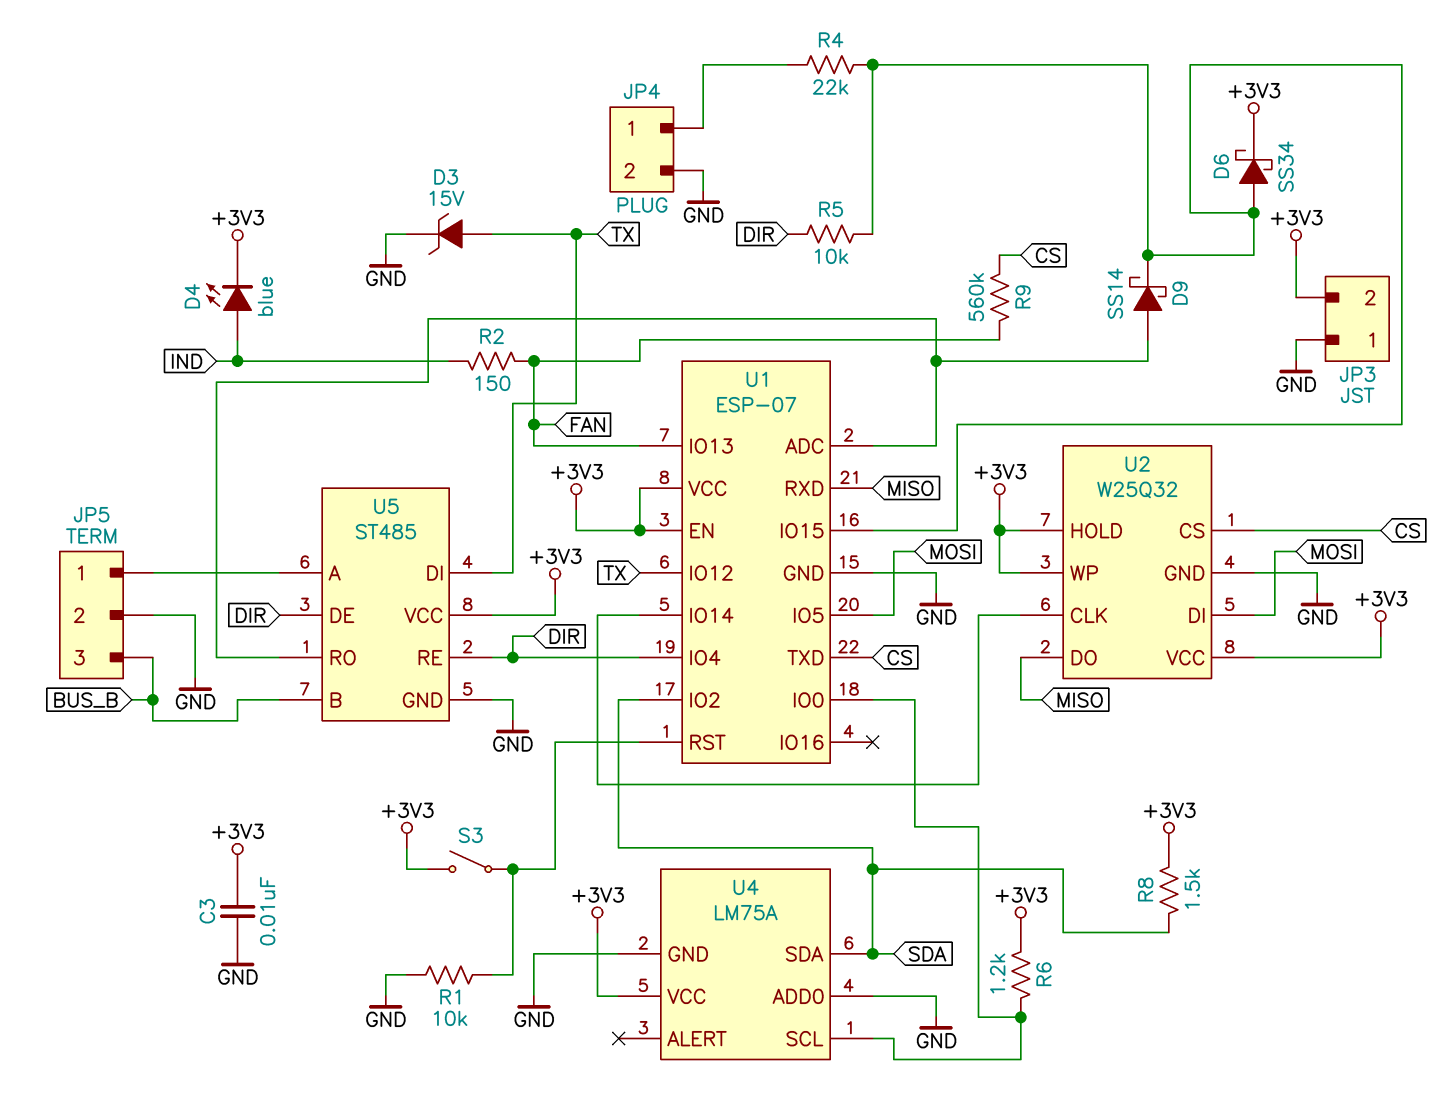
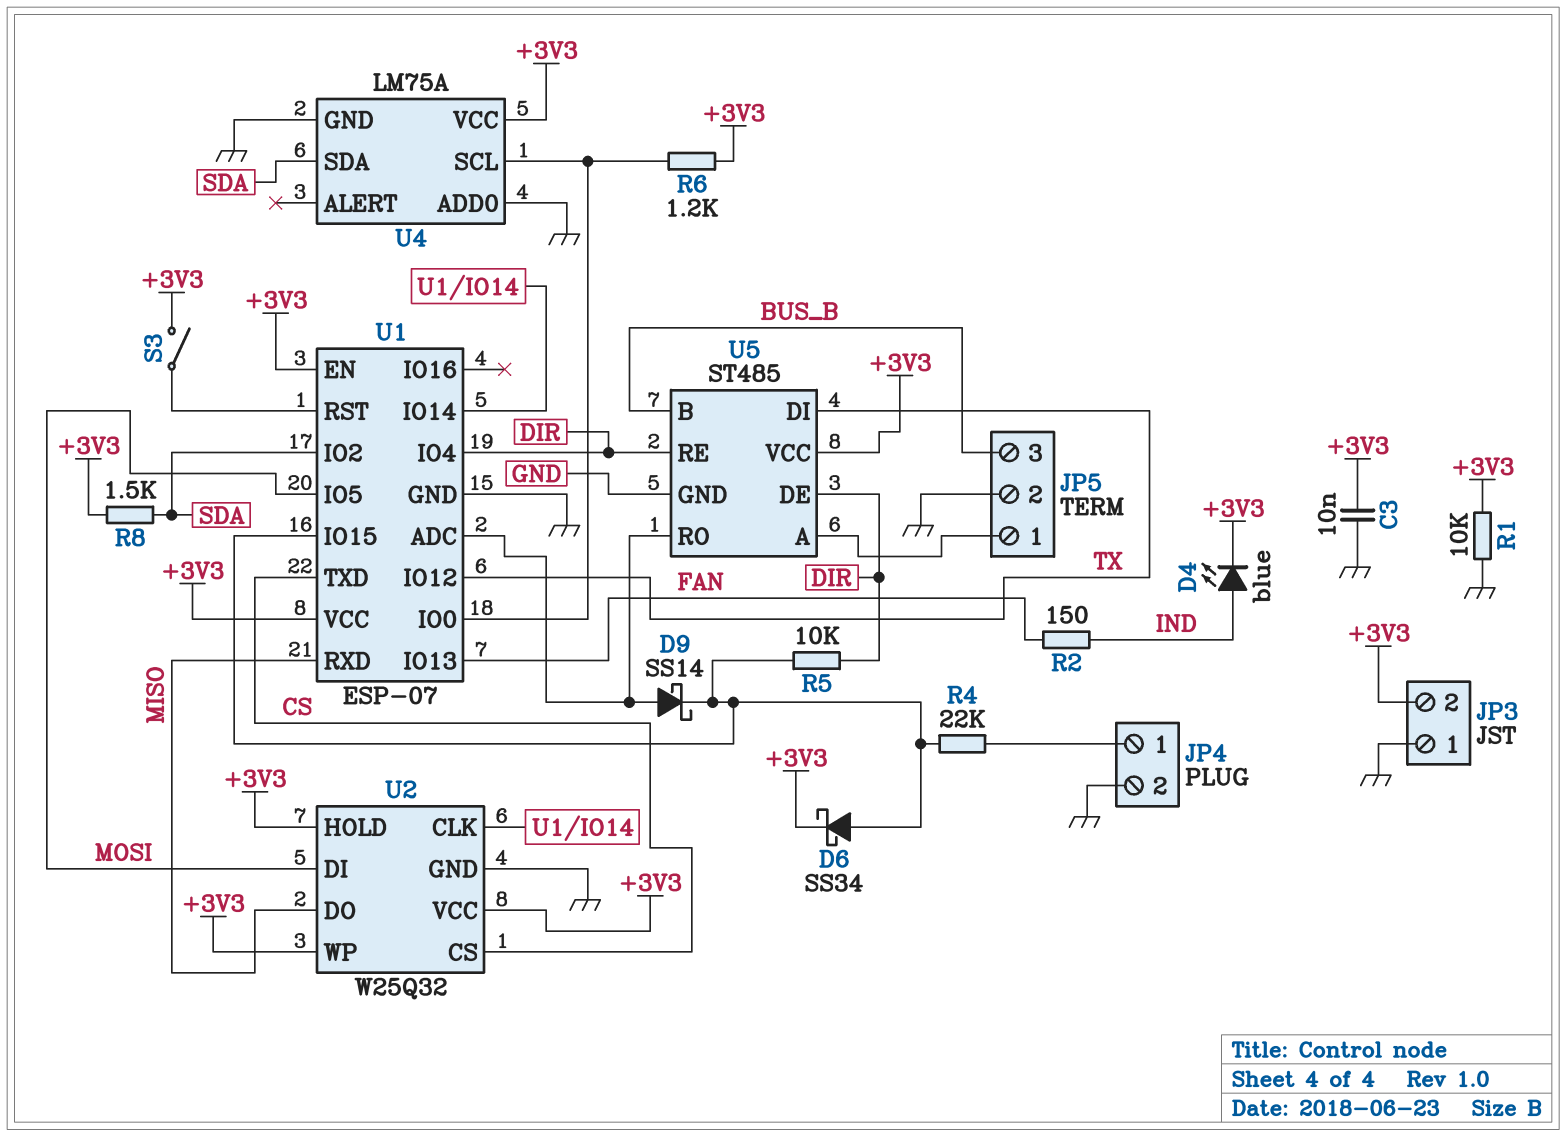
D3: zener 15V (A TX, K GND) -> none
R1: 10k (GND, U1/RST) -> 10k (+3V3, GND)
R9: 560k (CS, FAN) -> none

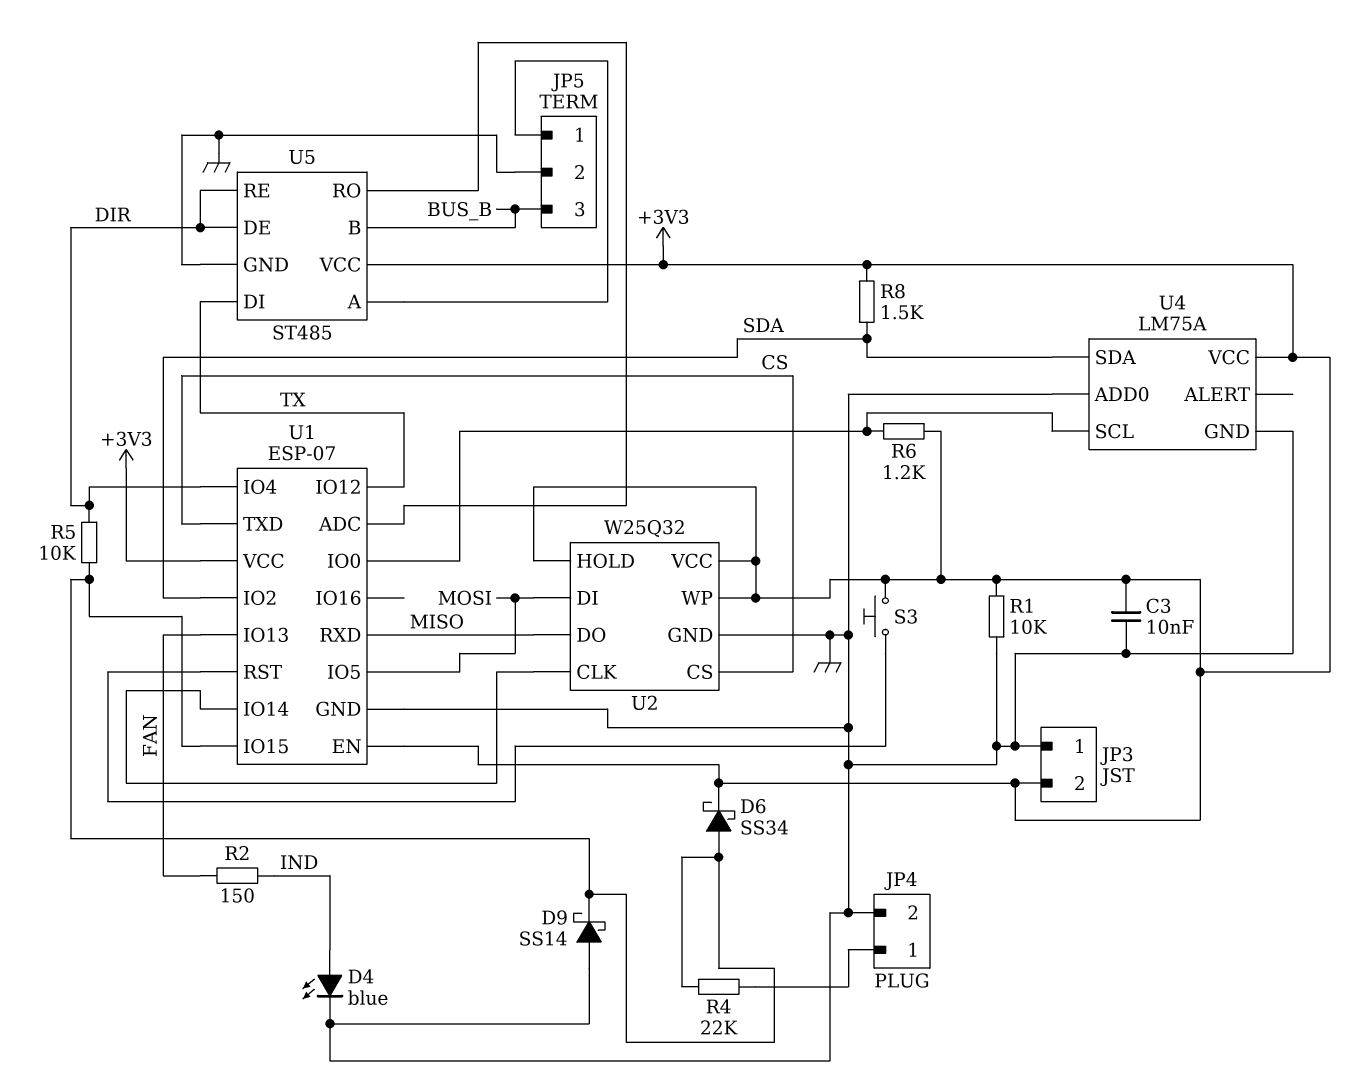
D4: LED blue (A IND, K +3V3) -> LED blue (A IND, K GND)
D9: schottky SS14 (A U1/ADC, K U1/IO15) -> schottky SS14 (A GND, K U1/IO15)
S3: switch (+3V3, U1/RST) -> button (+3V3, U1/RST)

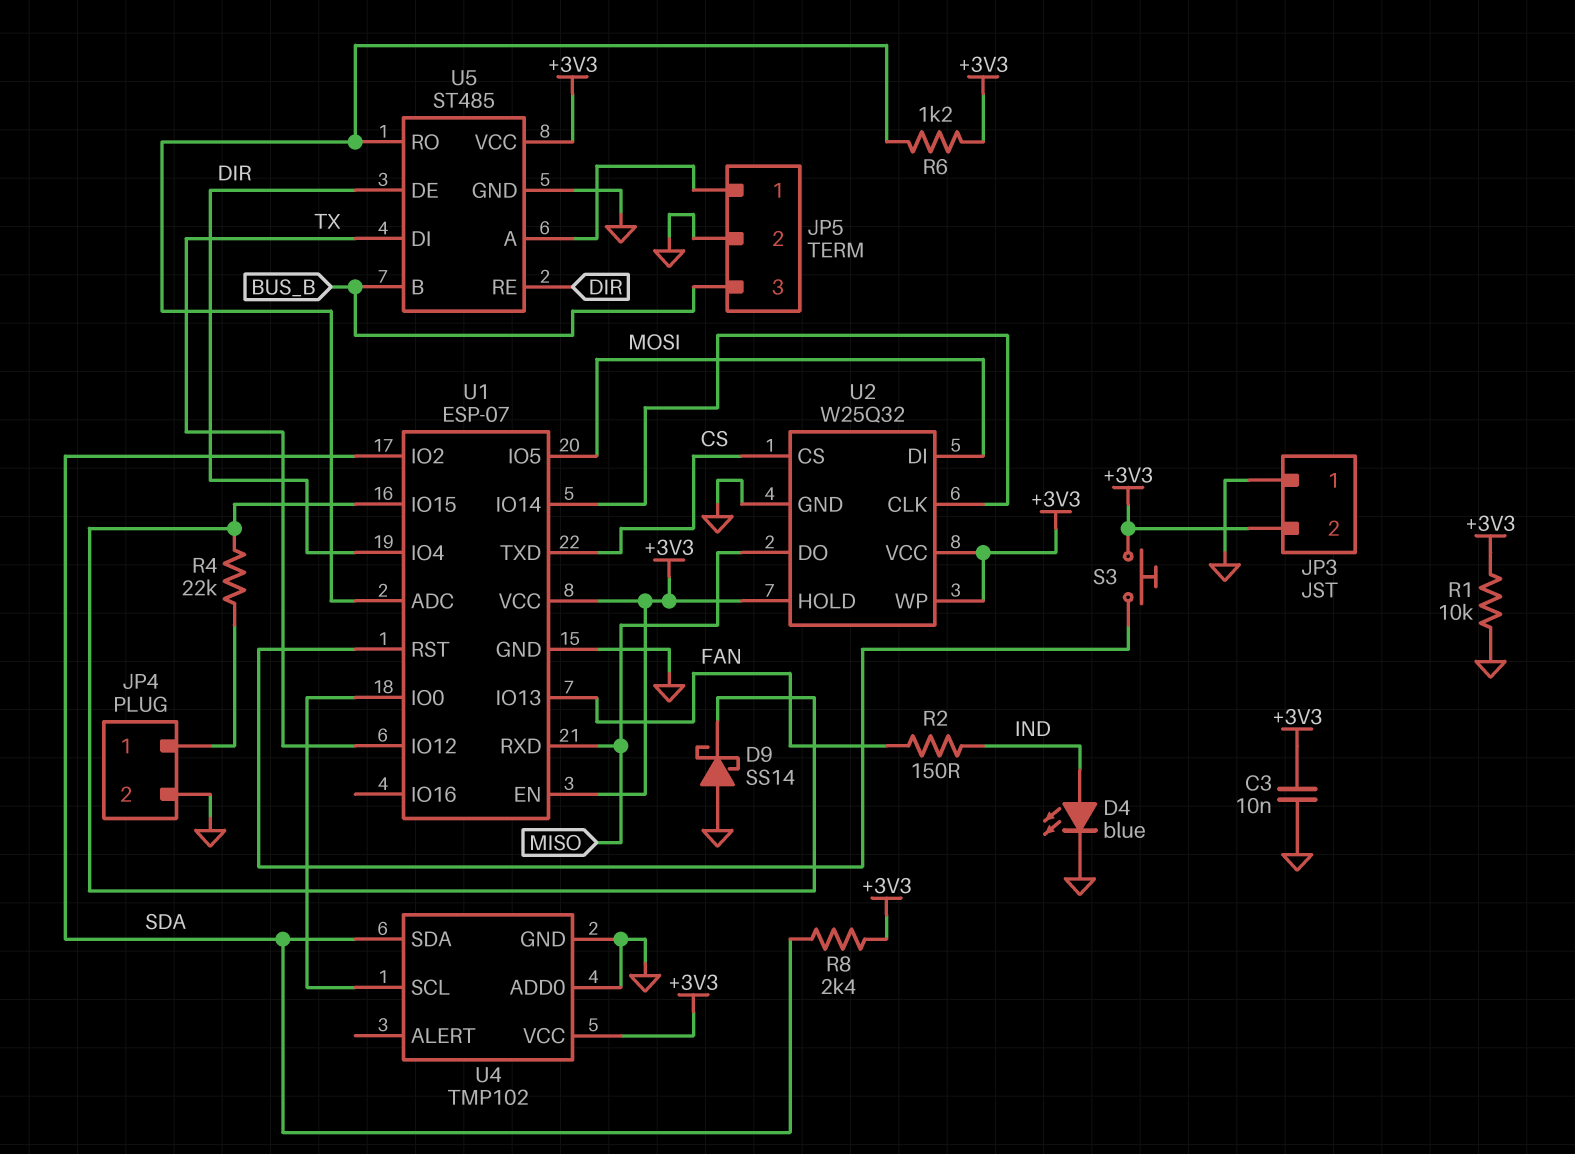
D6: schottky SS34 (A U1/IO15, K +3V3) -> none
R5: 10k (DIR, U1/IO15) -> none
R6: 1.2k (+3V3, U1/IO0) -> 1.2k (+3V3, U1/ADC)
R8: 1.5k (+3V3, SDA) -> 2.4k (+3V3, SDA)
U4: LM75A -> TMP102

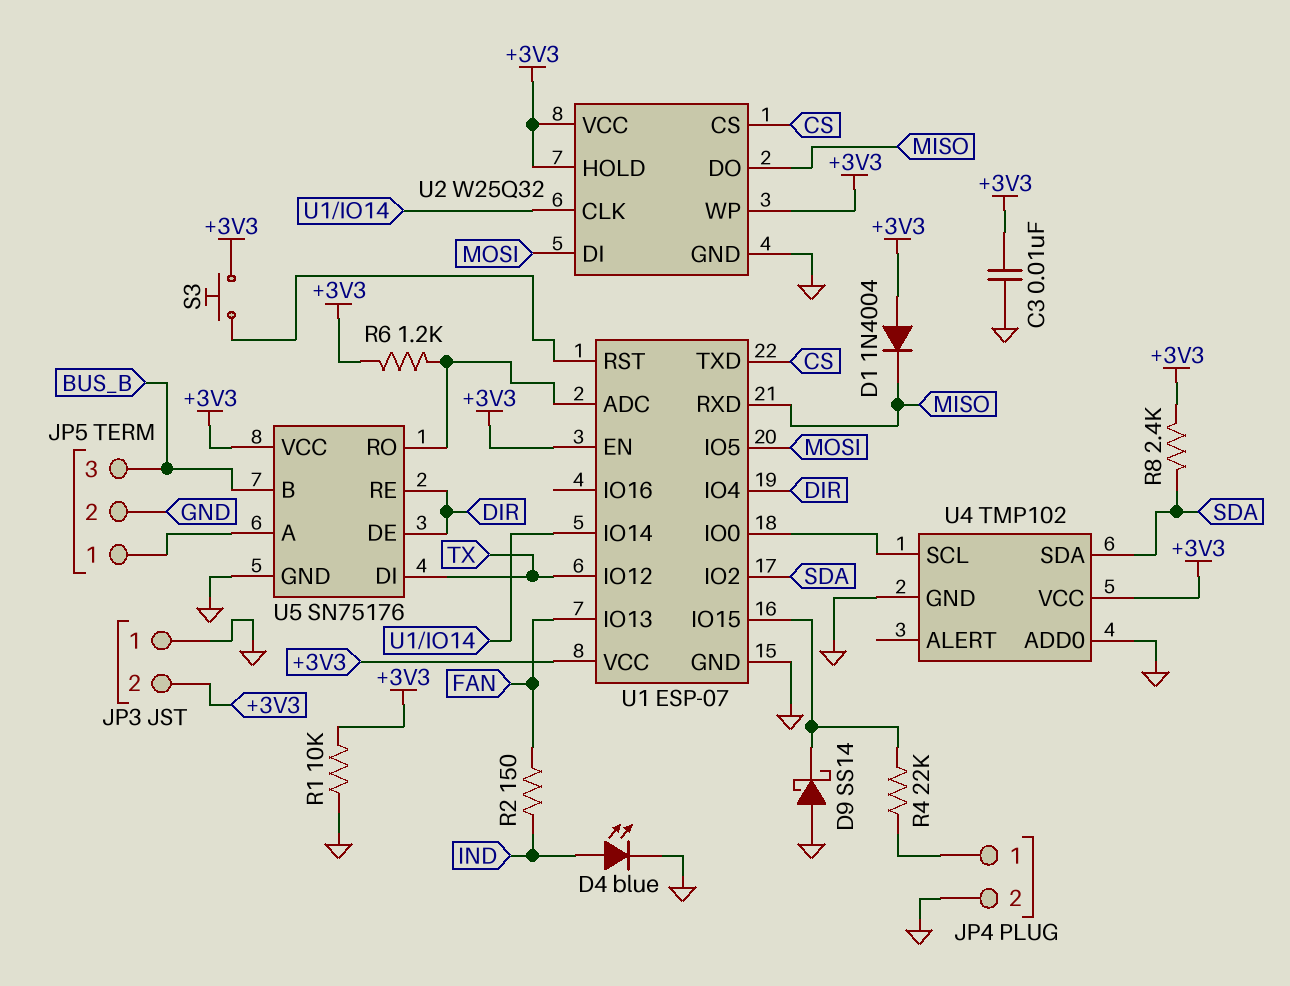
D1: none -> diode 1N4004 (A +3V3, K MISO)
U5: ST485 -> SN75176

